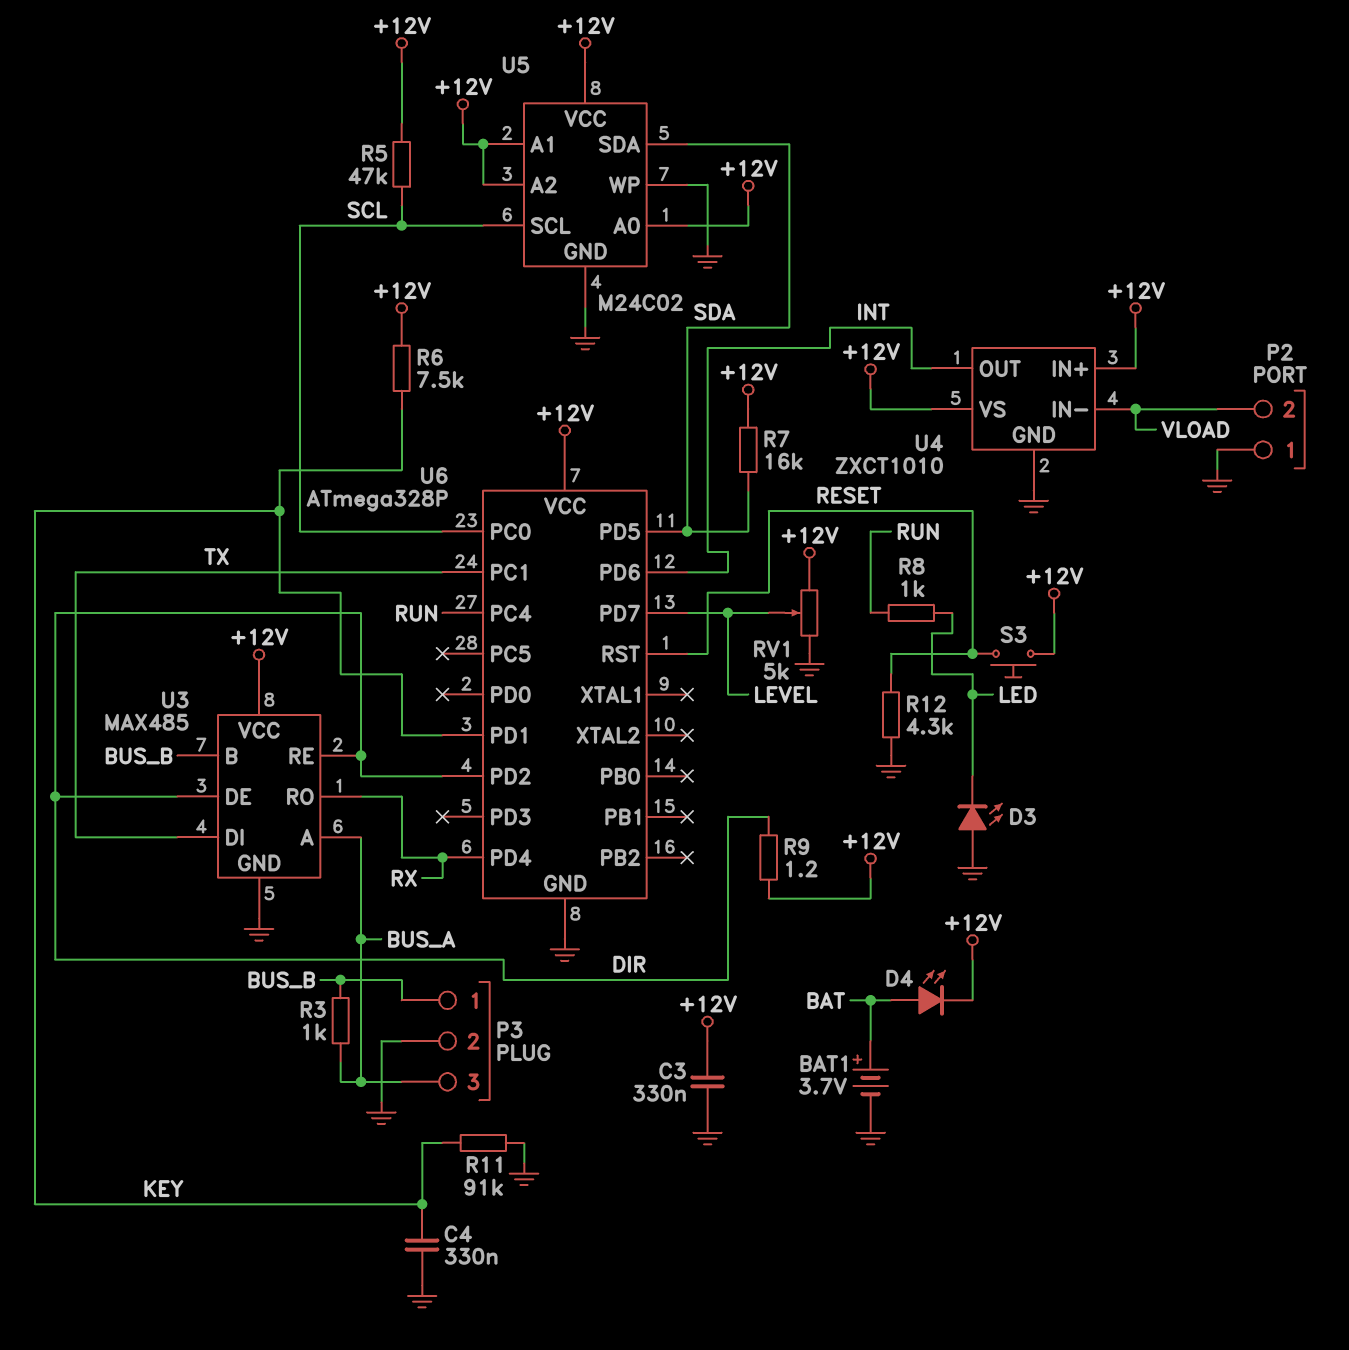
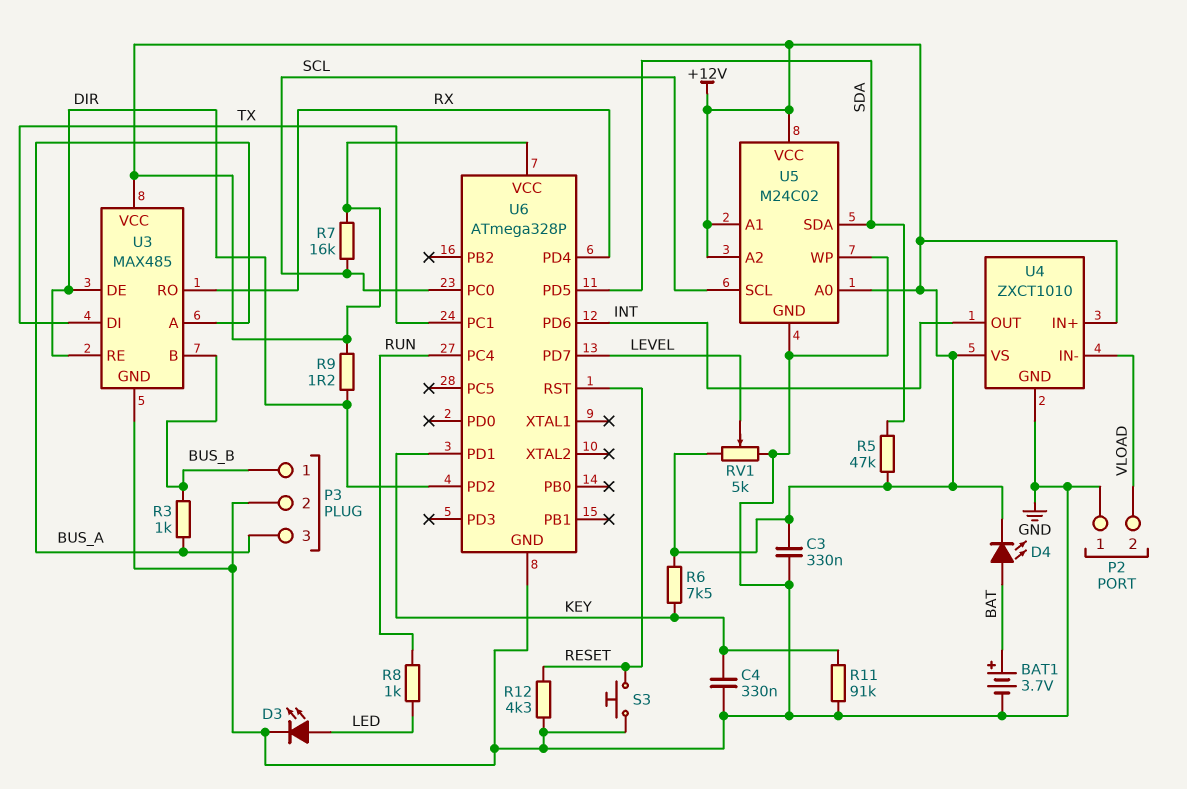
D3: LED (A GND, K LED) -> LED (A LED, K GND)
R5: 47k (+12V, SCL) -> 47k (+12V, SDA)
R7: 16k (+12V, SDA) -> 16k (+12V, SCL)
S3: button (+12V, RESET) -> button (GND, RESET)

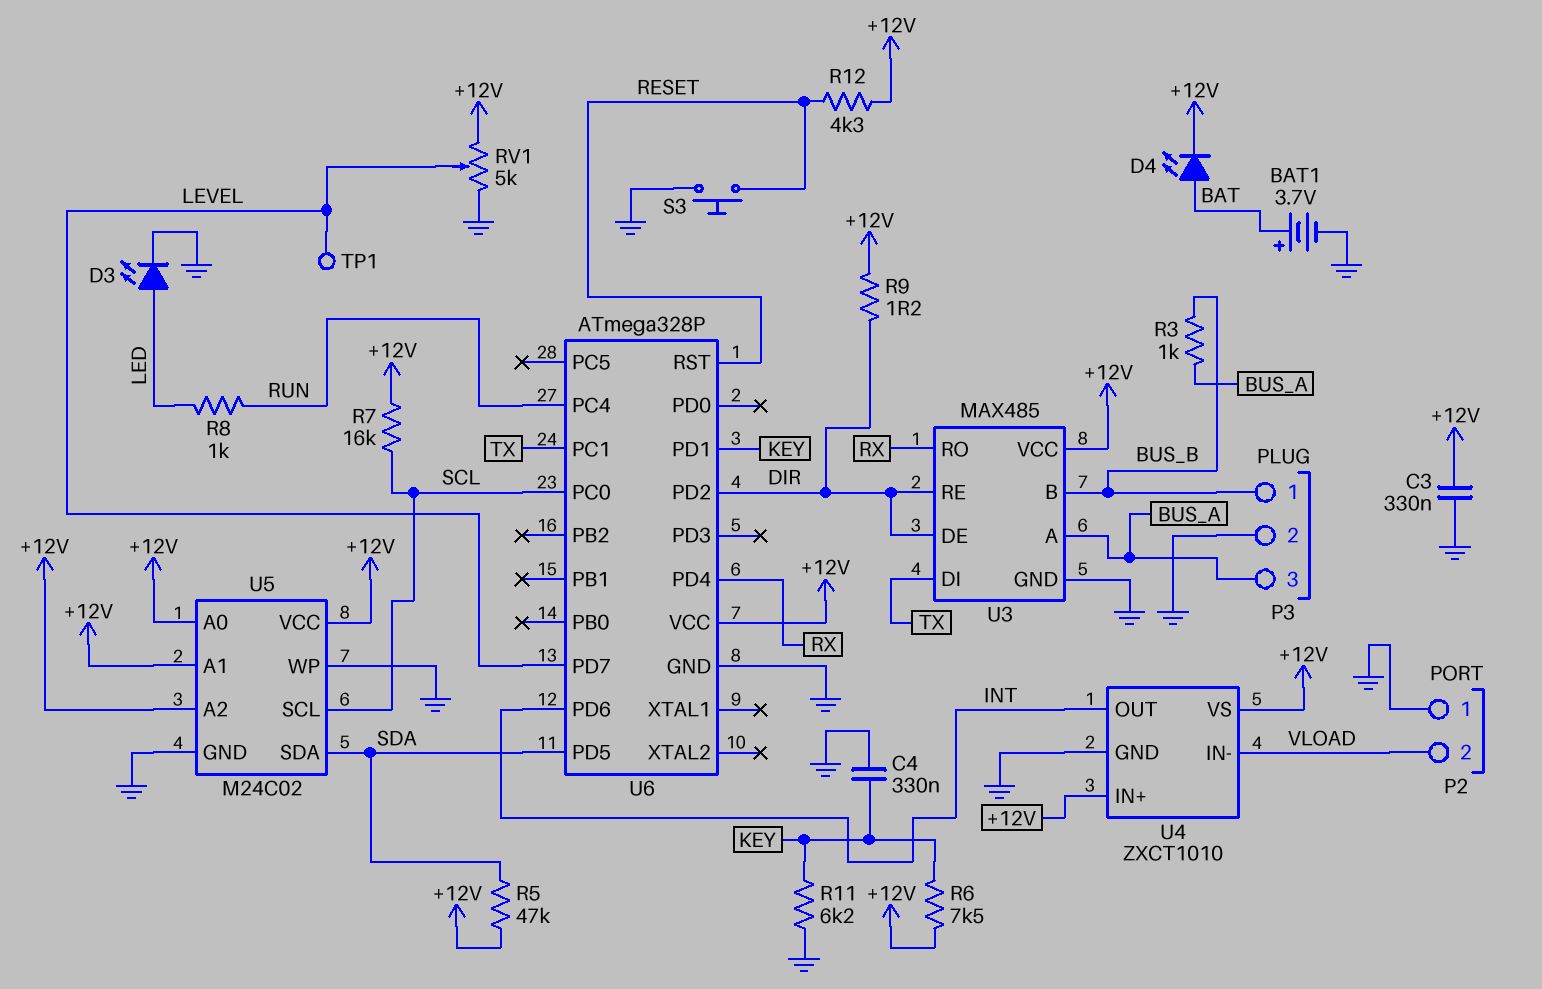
R11: 91k (GND, KEY) -> 6.2k (GND, KEY)
R12: 4.3k (GND, RESET) -> 4.3k (+12V, RESET)
TP1: none -> test point (LEVEL)

